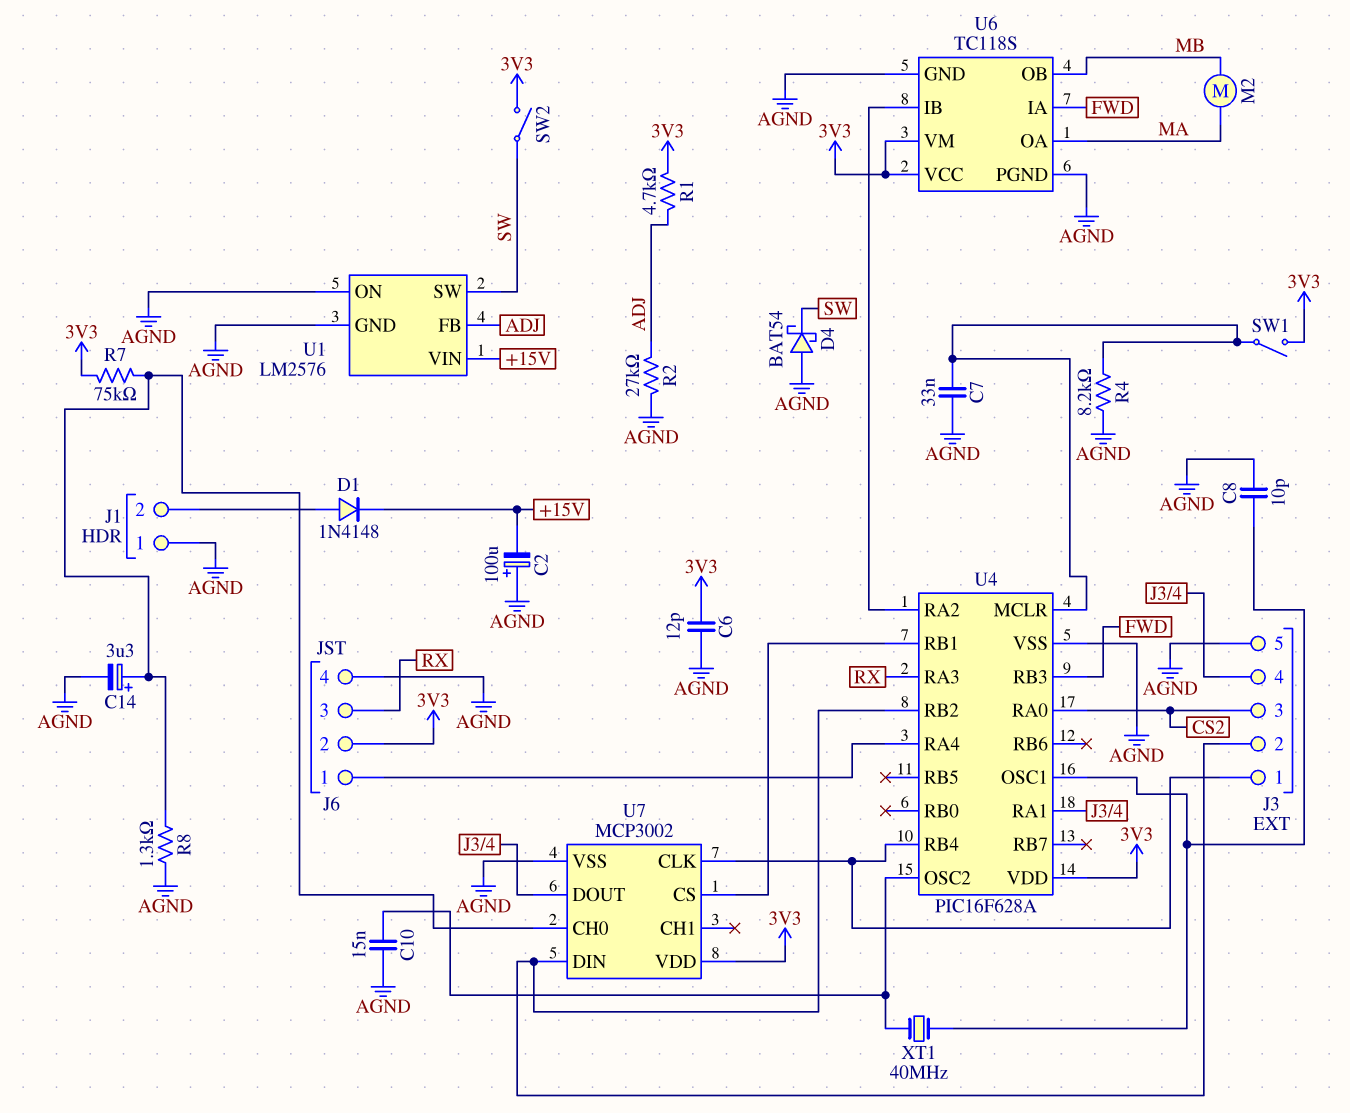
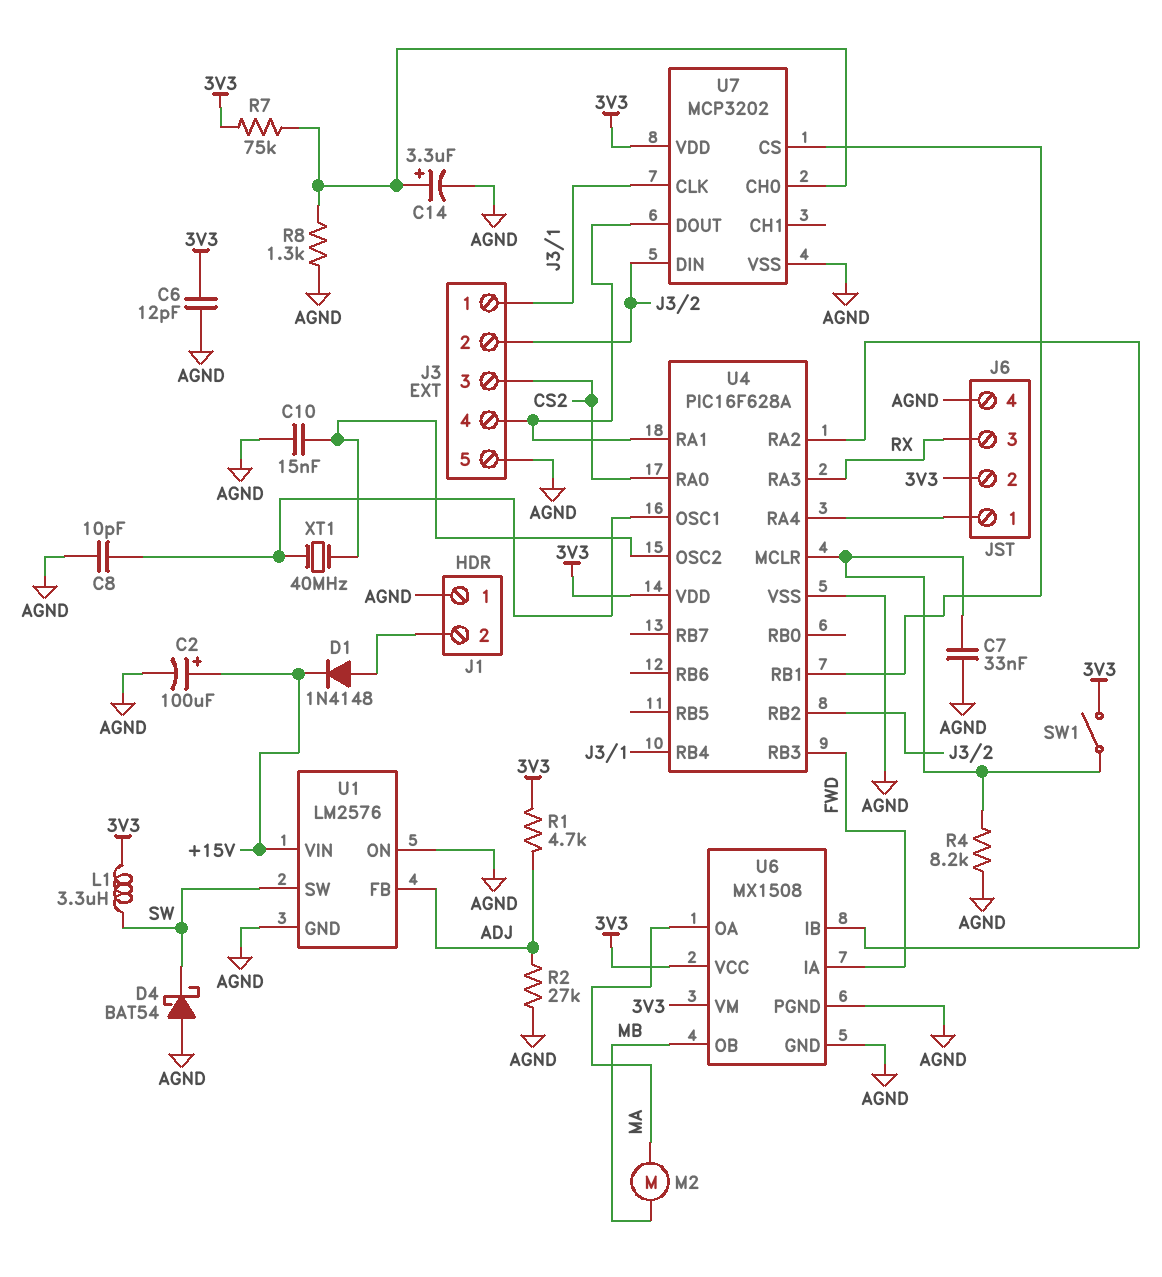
C2: 100uF (plus AGND, minus +15V) -> 100uF (plus +15V, minus AGND)
L1: none -> 3.3uH (3V3, SW)
SW2: switch (3V3, SW) -> none
U6: TC118S -> MX1508
U7: MCP3002 -> MCP3202

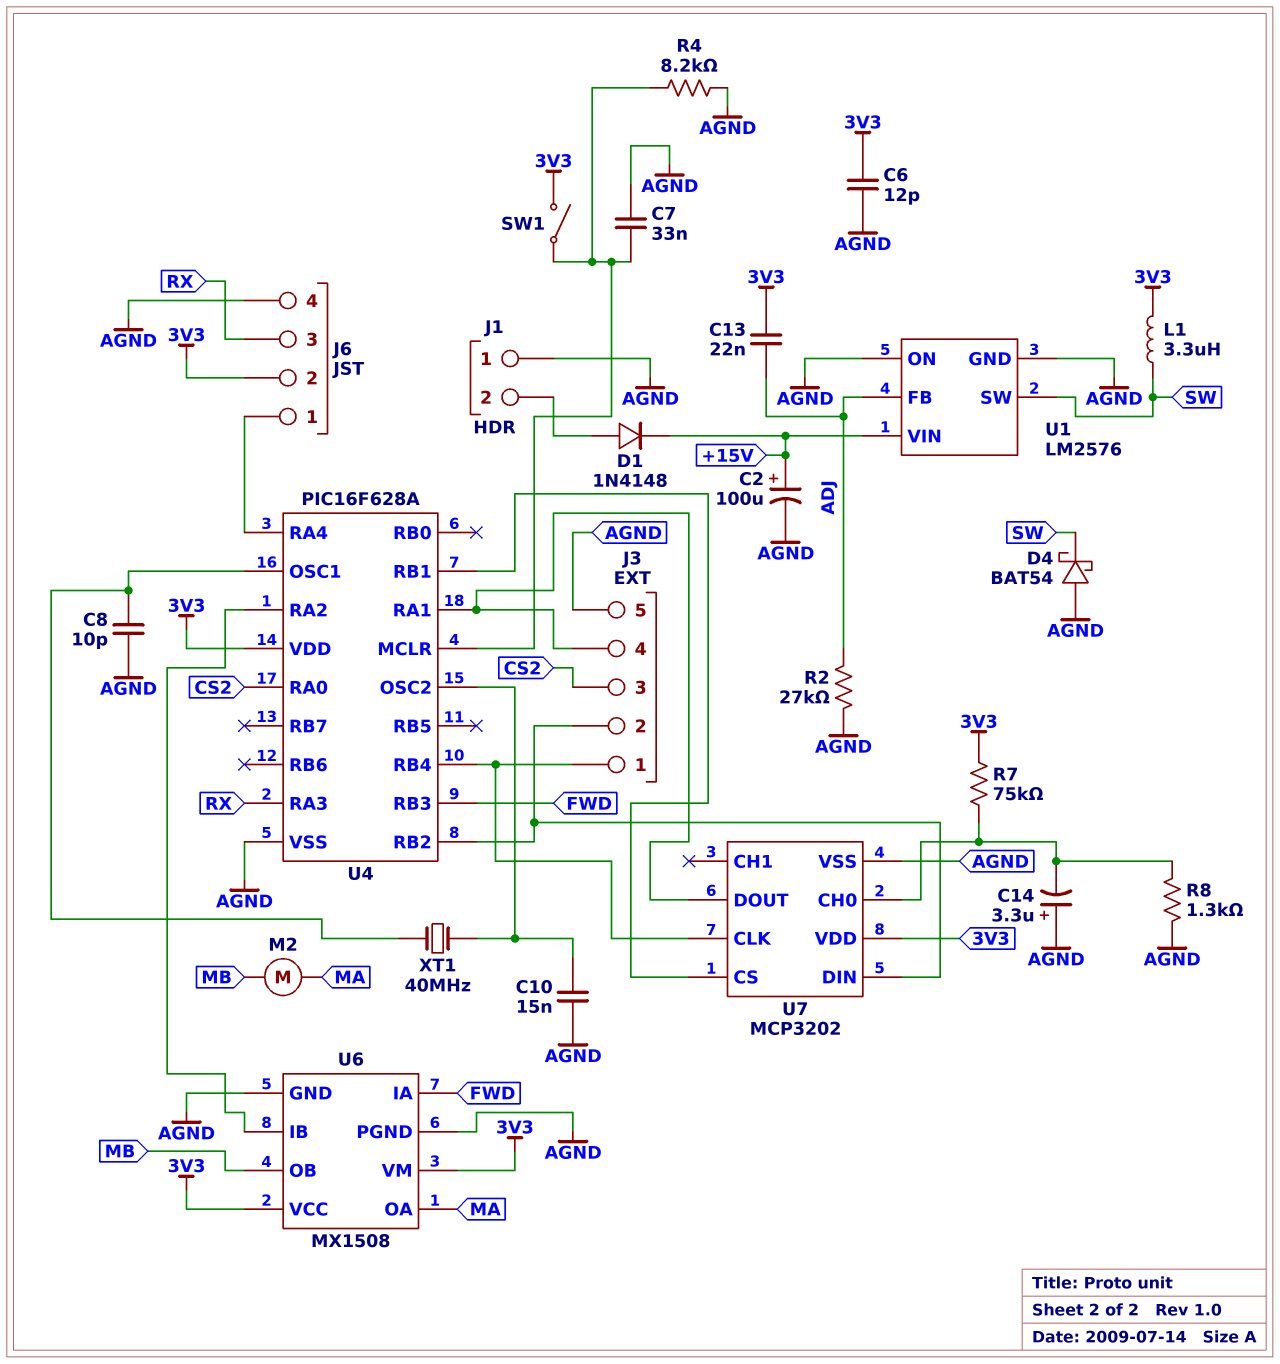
C13: none -> 22nF (3V3, ADJ)
C14: 3.3uF (plus U7/CH0, minus AGND) -> 3.3uF (plus AGND, minus U7/CH0)
R1: 4.7k (3V3, ADJ) -> none

